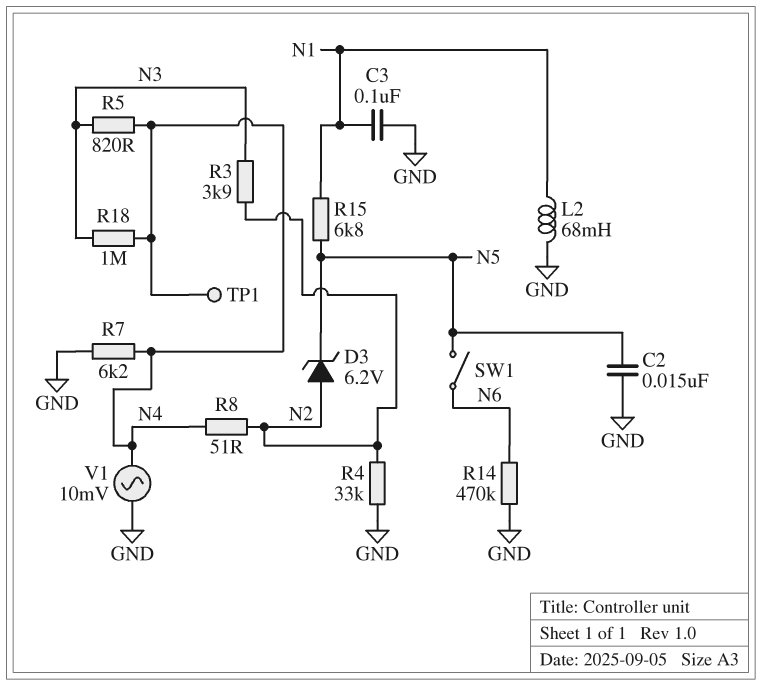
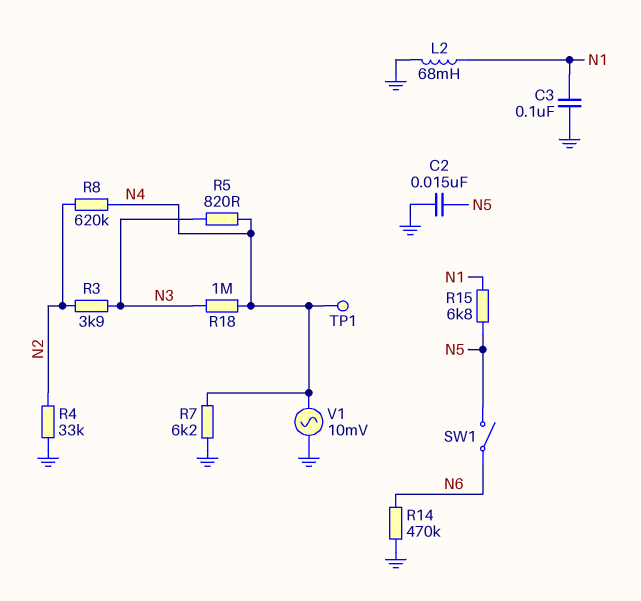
D3: zener 6.2V (A N2, K N5) -> none
R8: 51 (N2, N4) -> 620k (N2, N4)

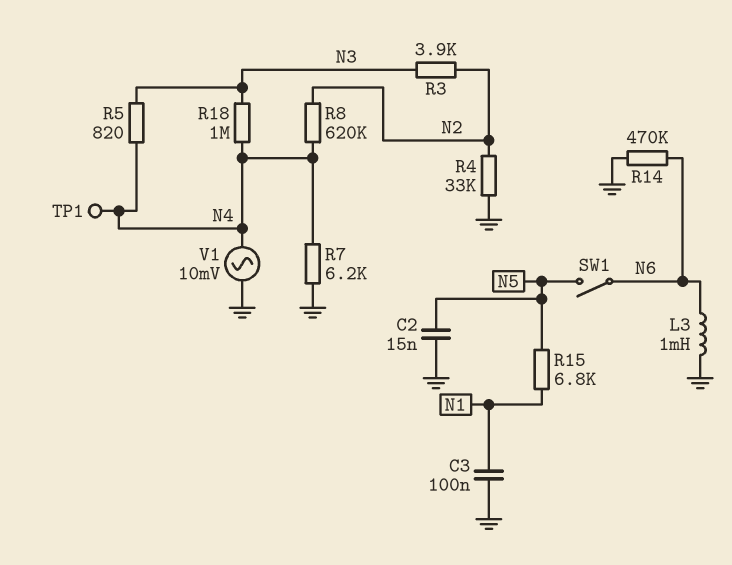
L2: 68mH (GND, N1) -> none
L3: none -> 1mH (GND, N6)

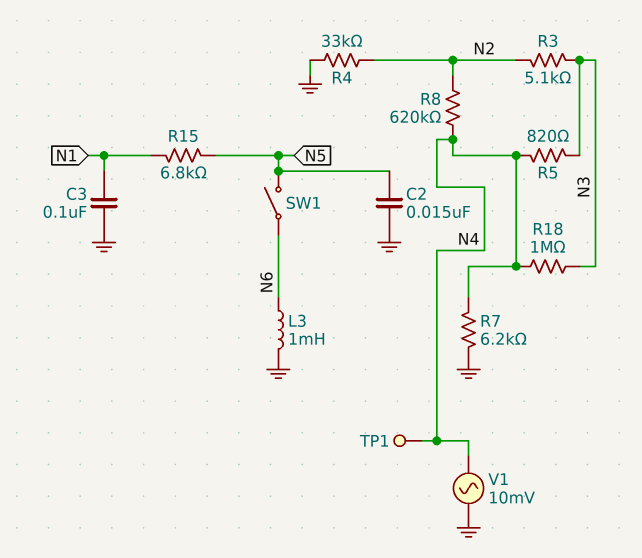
R3: 3.9k (N2, N3) -> 5.1k (N2, N3)
R14: 470k (GND, N6) -> none

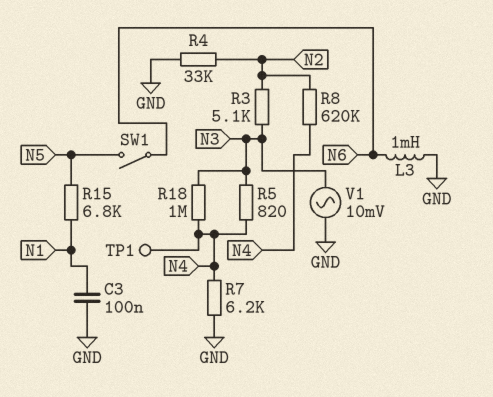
C2: 15nF (GND, N5) -> none
V1: AC 10mV (GND, N4) -> AC 10mV (GND, N3)

